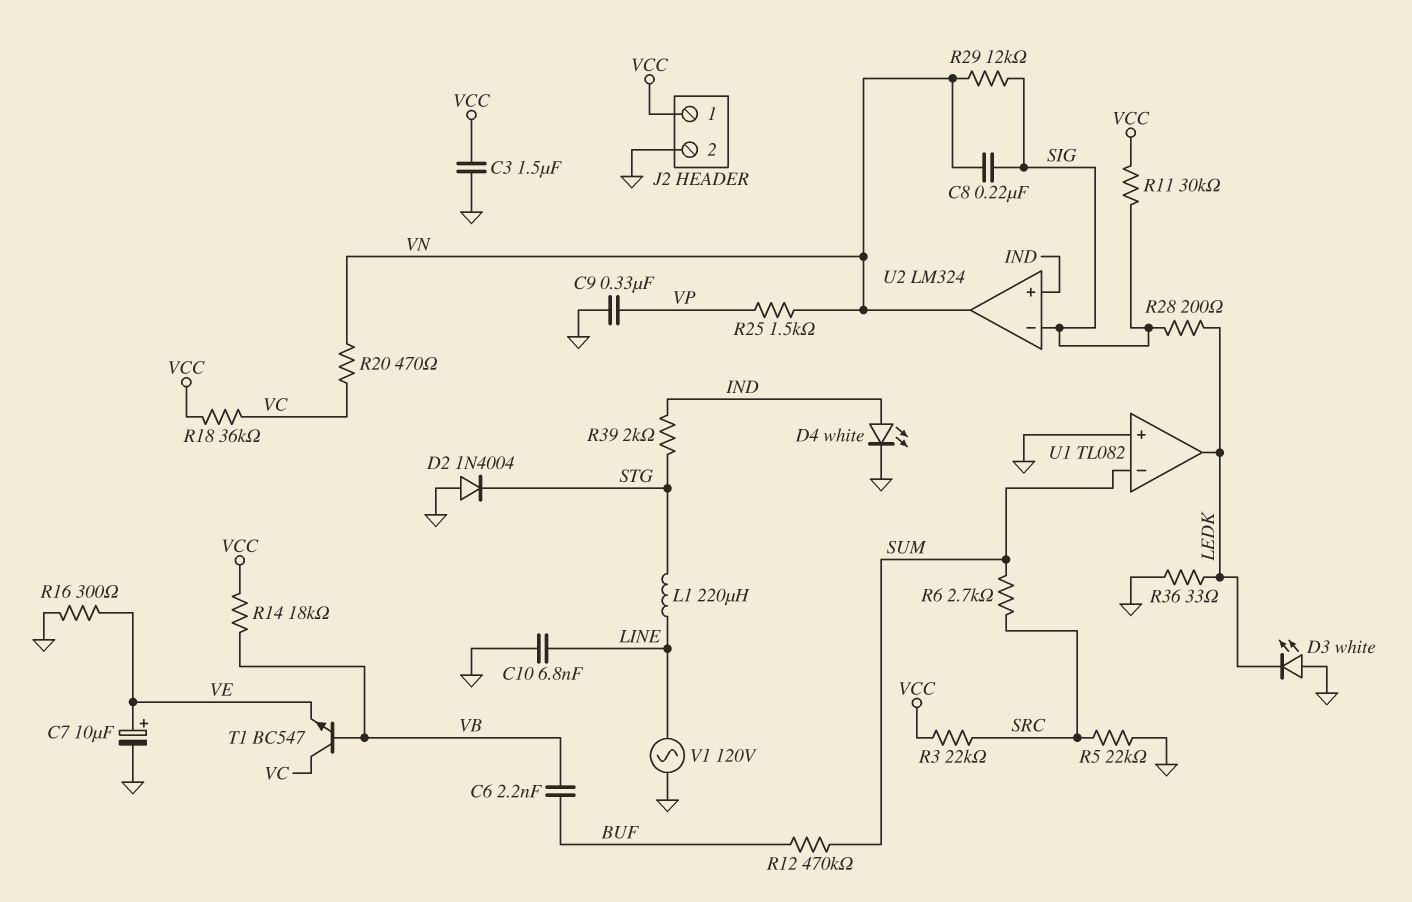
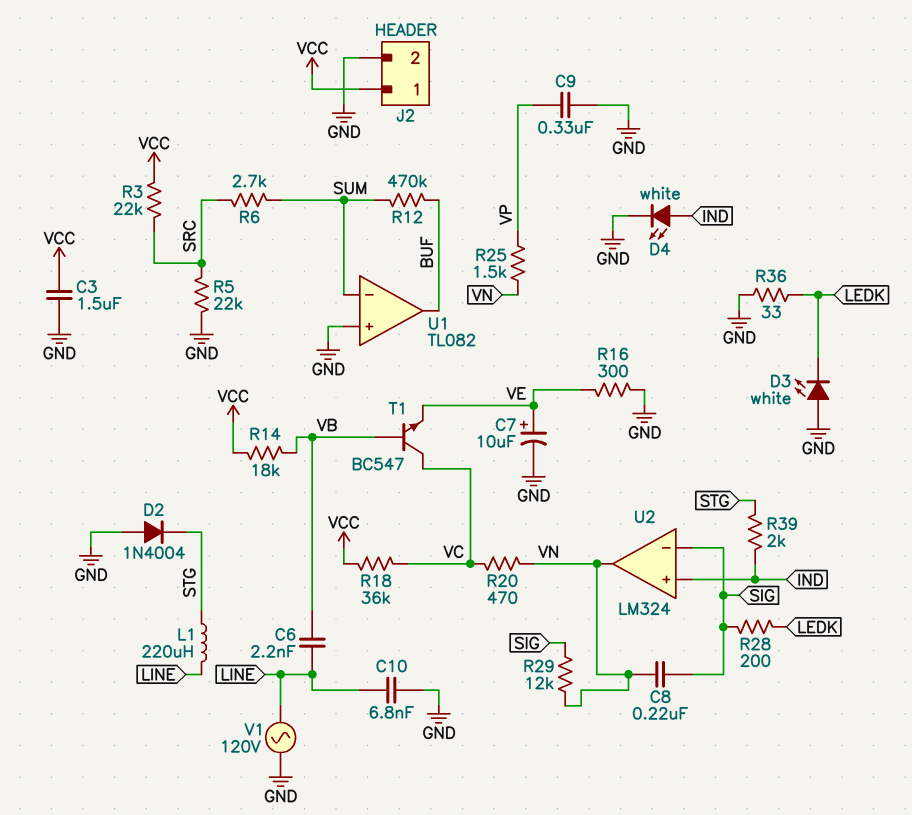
C6: 2.2nF (BUF, VB) -> 2.2nF (LINE, VB)
R11: 30k (SIG, VCC) -> none
U1 pin out: LEDK -> BUF

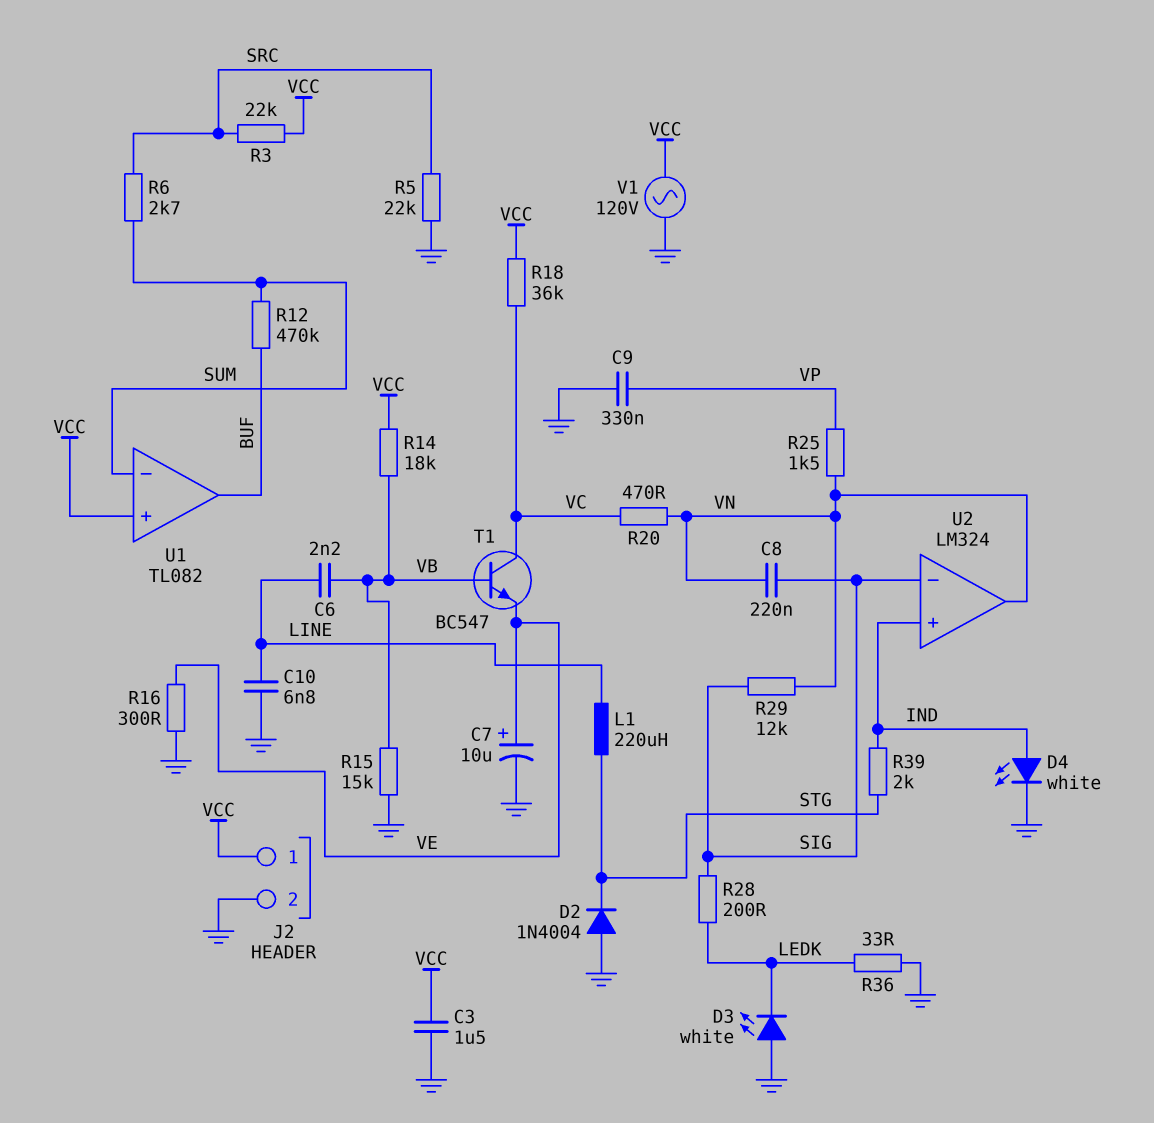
R15: none -> 15k (GND, VB)
U1 pin in+: GND -> VCC
V1: AC 120V (GND, LINE) -> AC 120V (GND, VCC)

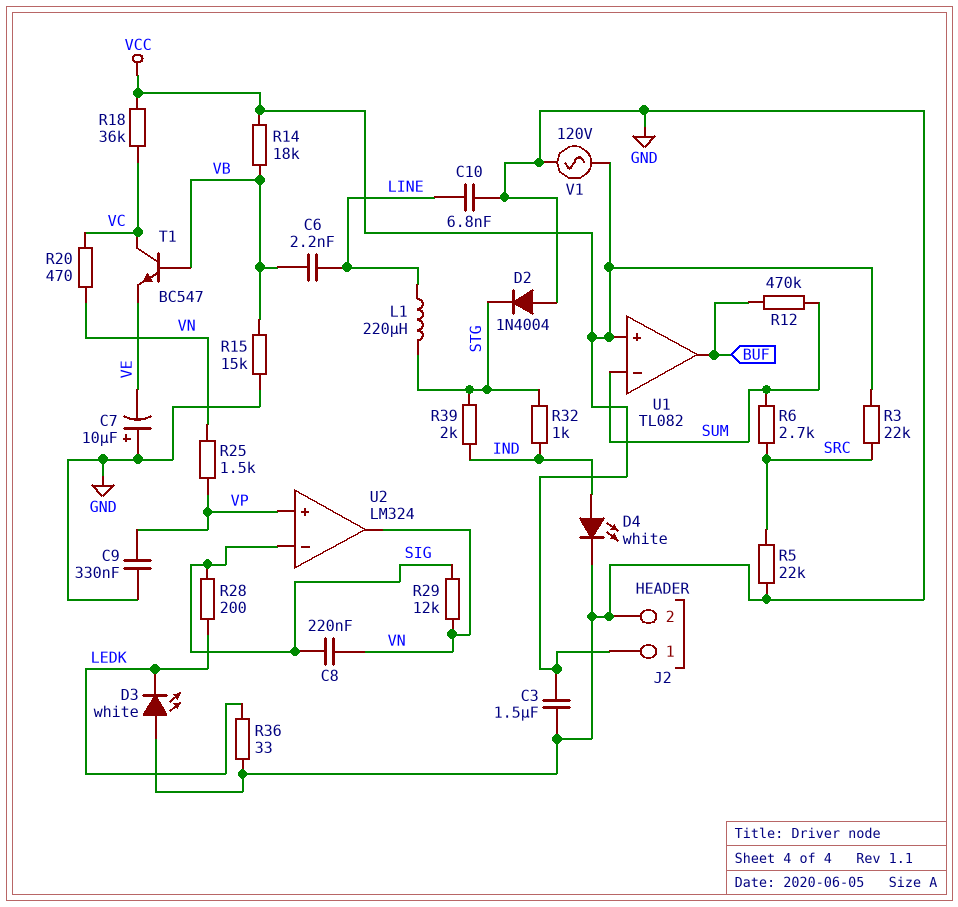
C7: 10uF (plus VE, minus GND) -> 10uF (plus GND, minus VE)
R16: 300 (GND, VE) -> none
R32: none -> 1k (IND, STG)
U2 pin in+: IND -> VP

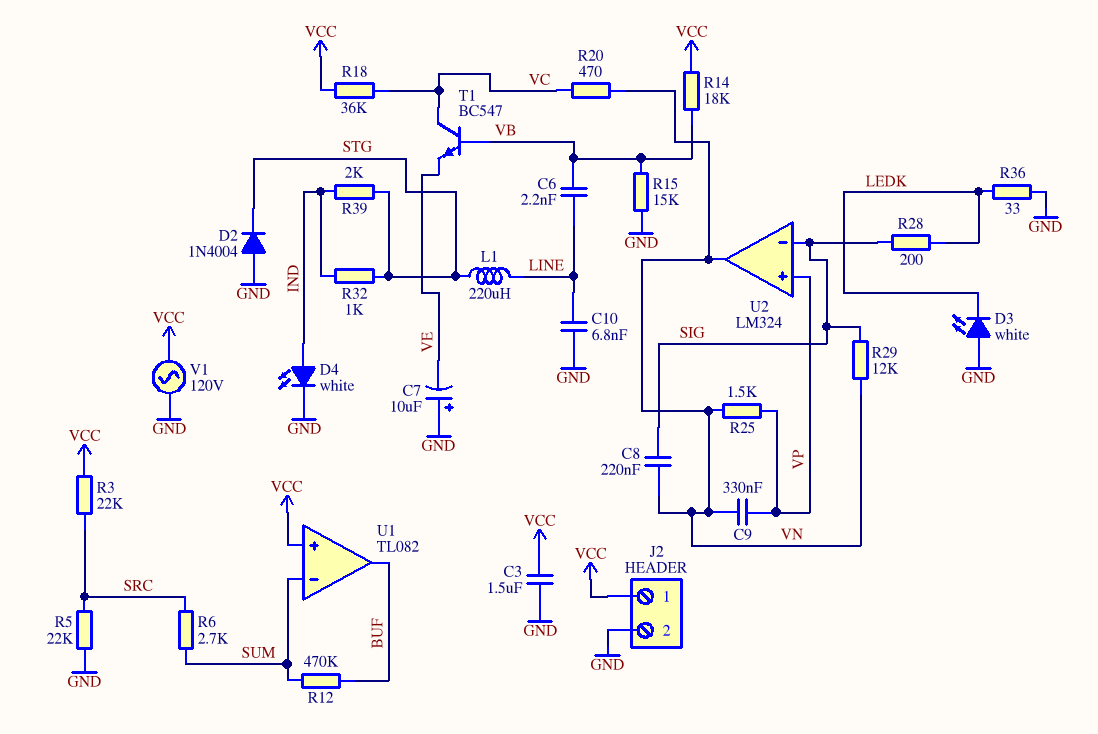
C9: 330nF (GND, VP) -> 330nF (VN, VP)

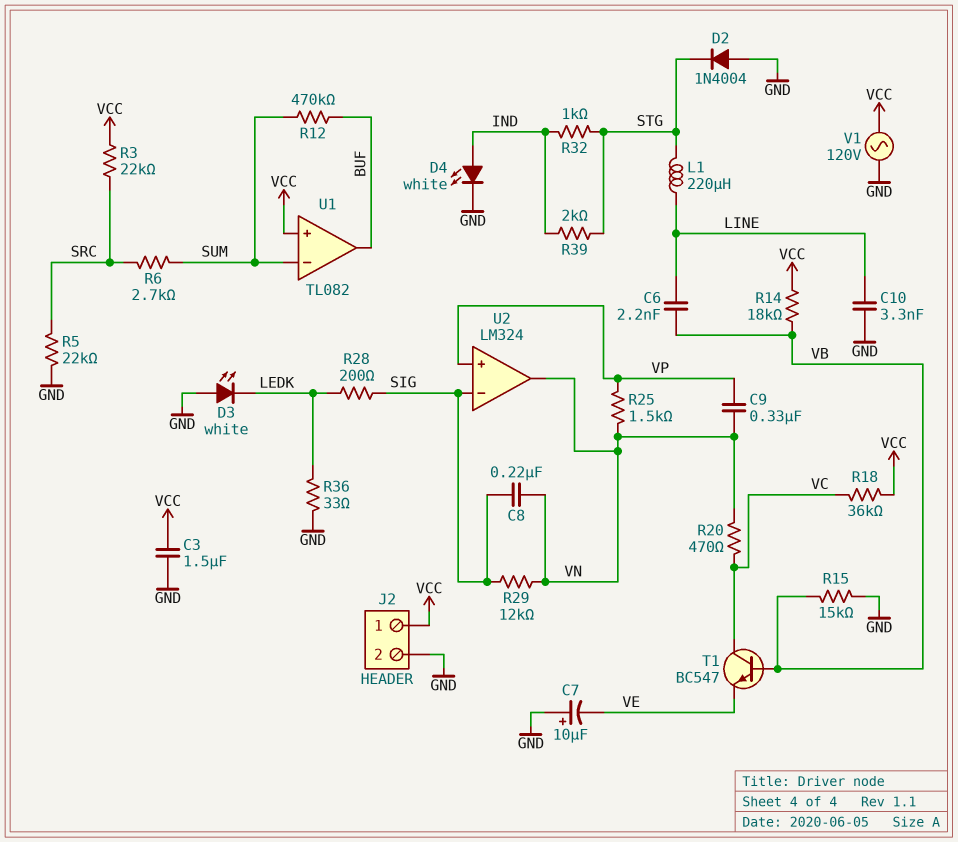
C10: 6.8nF (GND, LINE) -> 3.3nF (GND, LINE)

